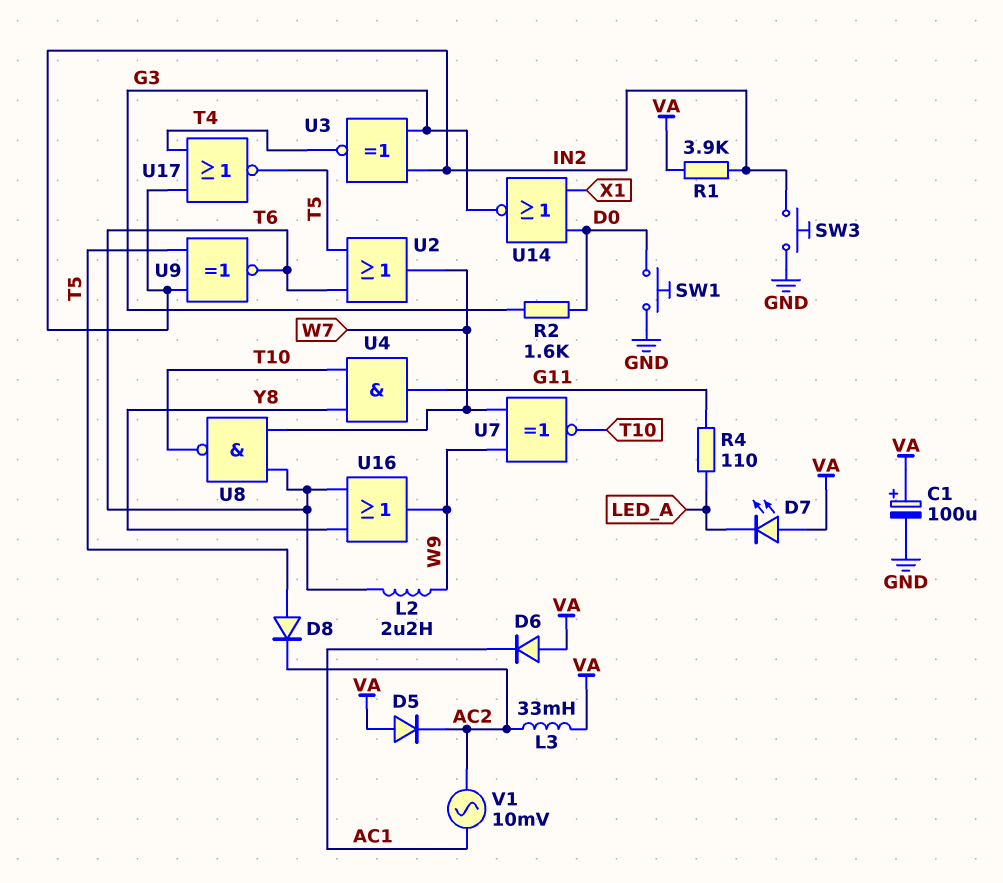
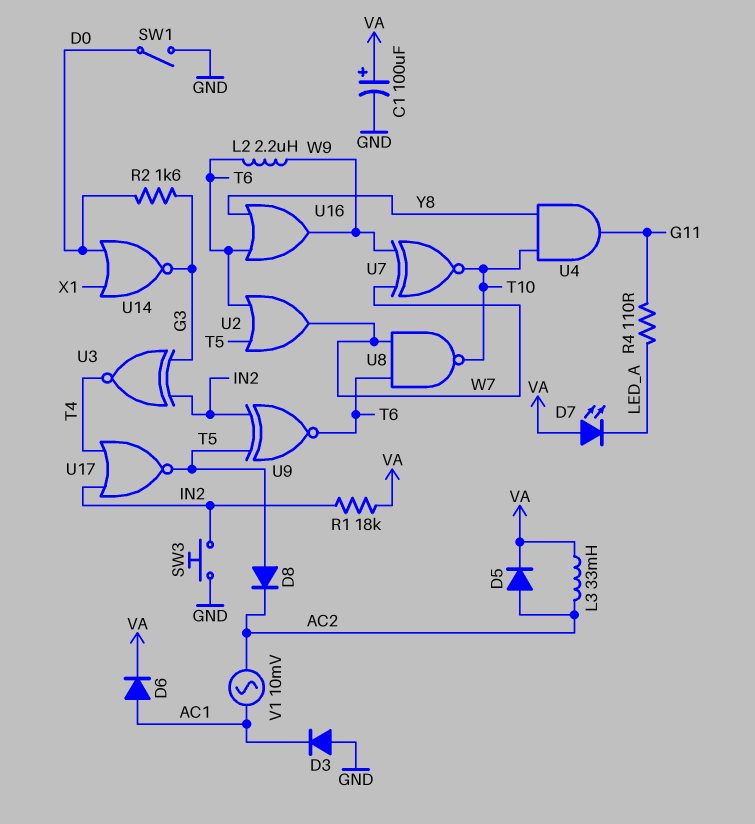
D3: none -> diode (A GND, K AC1)
D5: diode (A VA, K AC2) -> diode (A AC2, K VA)
D6: diode (A VA, K AC1) -> diode (A AC1, K VA)
R1: 3.9k (IN2, VA) -> 18k (IN2, VA)
SW1: button (D0, GND) -> switch (D0, GND)

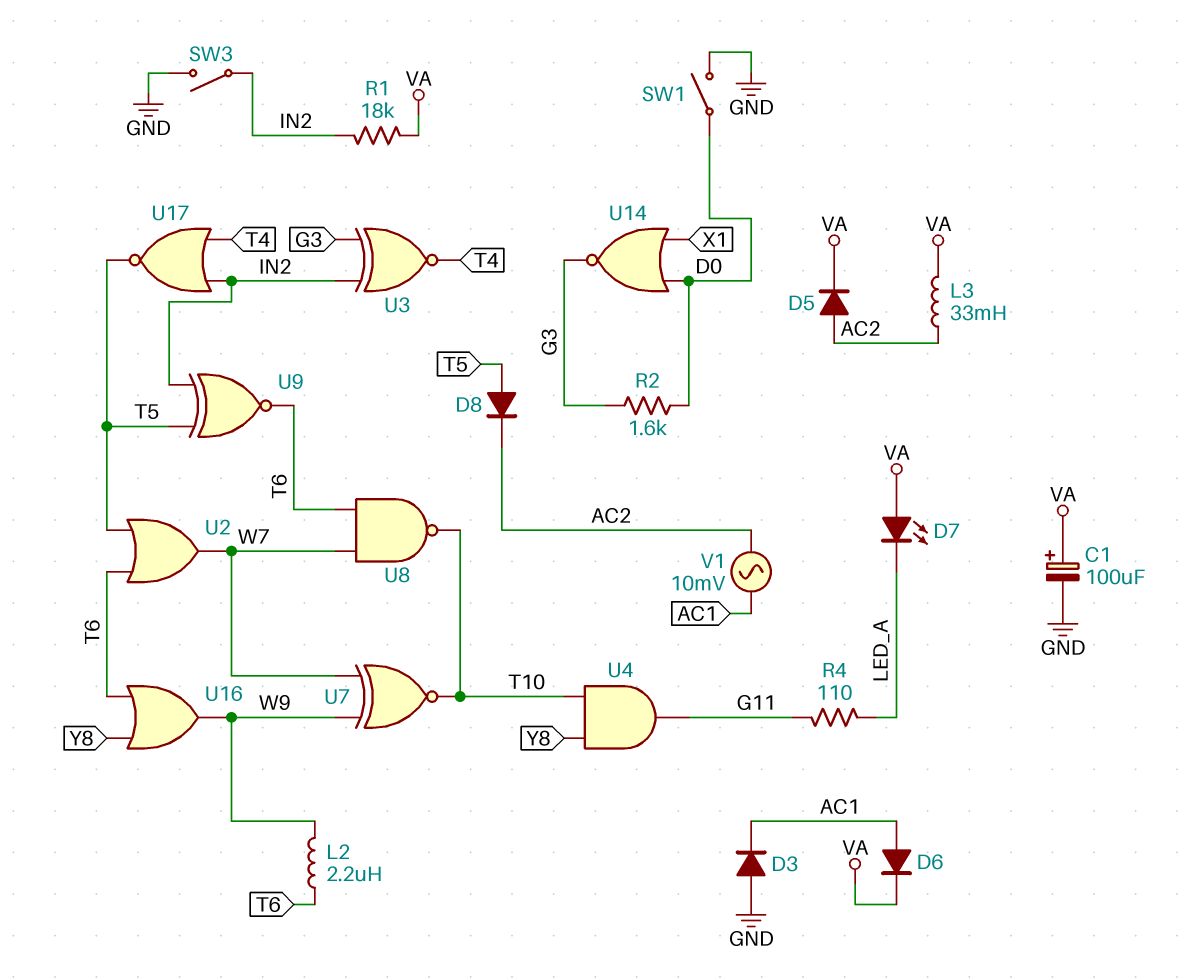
SW3: button (GND, IN2) -> switch (GND, IN2)

